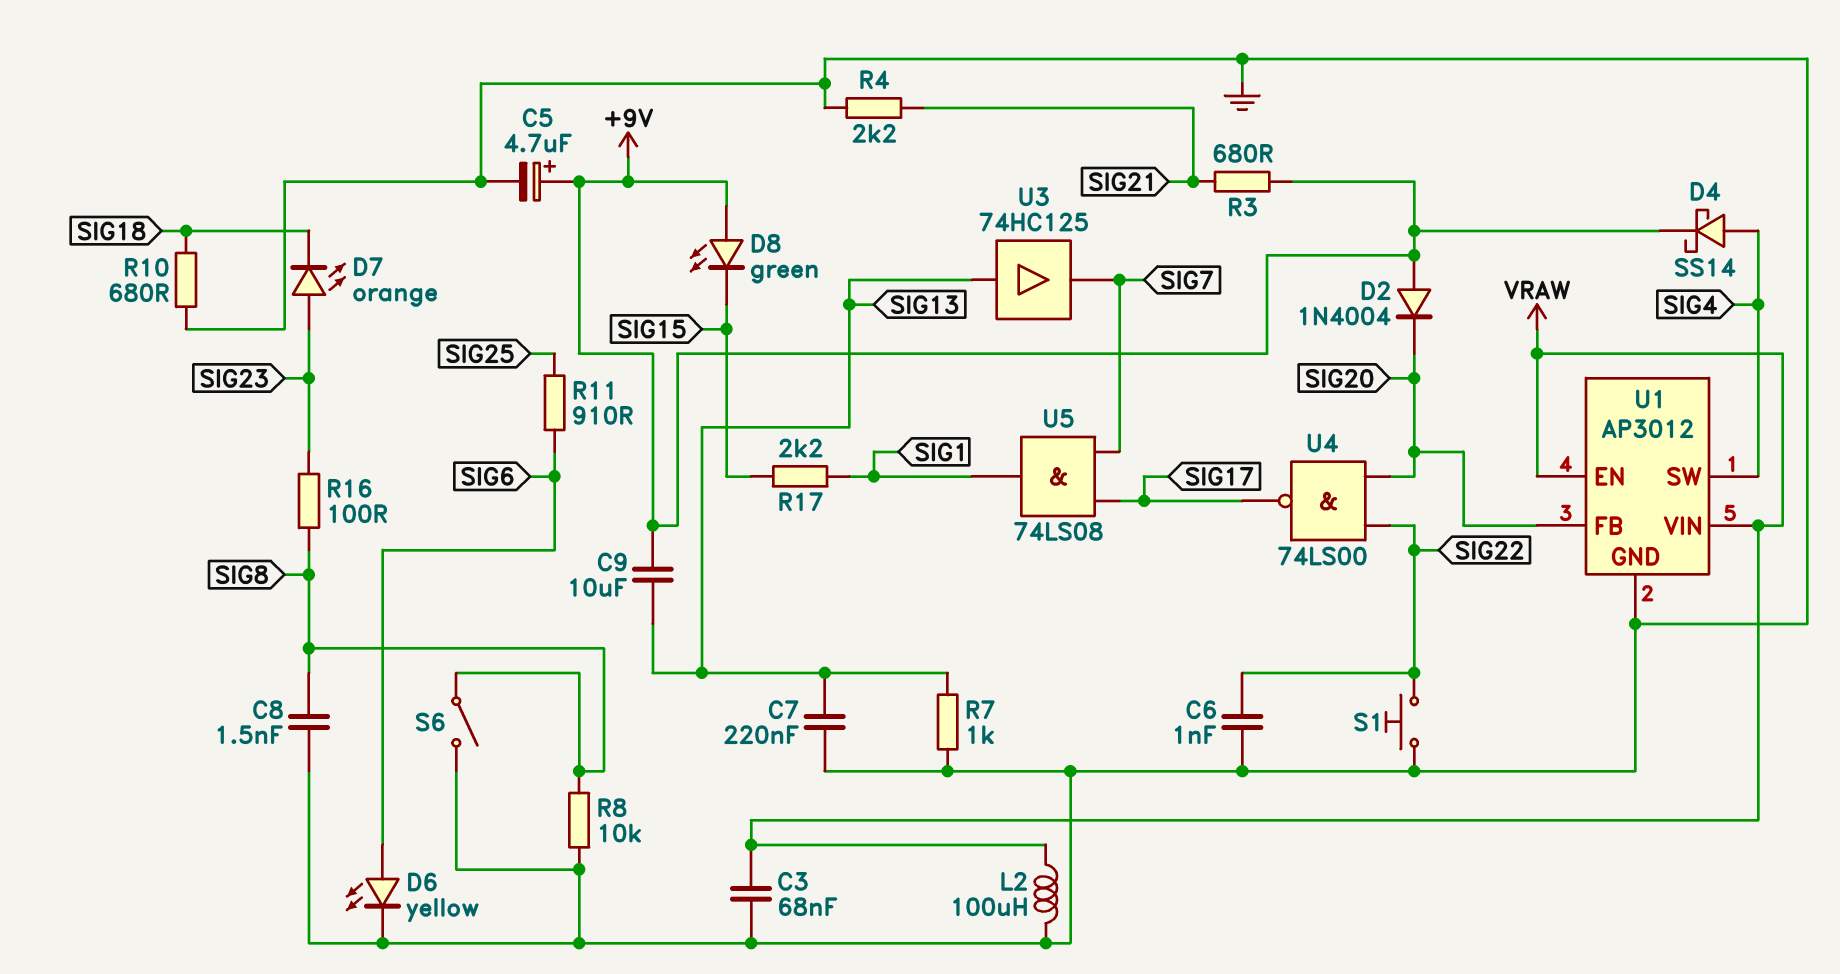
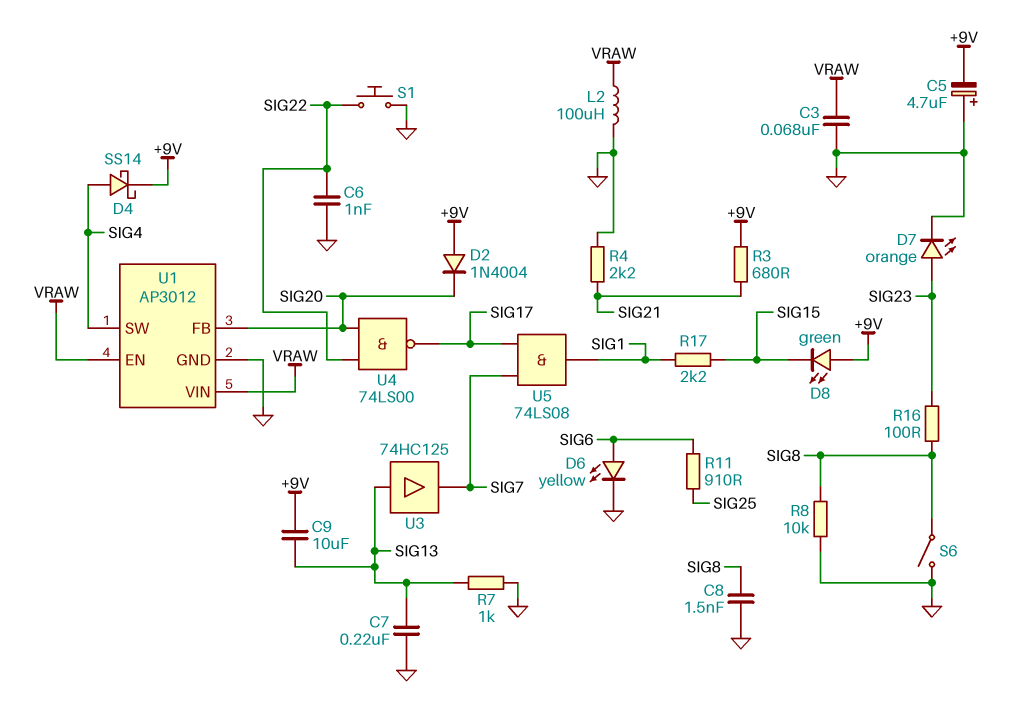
C5: 4.7uF (plus +9V, minus GND) -> 4.7uF (plus GND, minus +9V)
D7: LED orange (A SIG23, K SIG18) -> LED orange (A SIG23, K GND)
R10: 680 (GND, SIG18) -> none

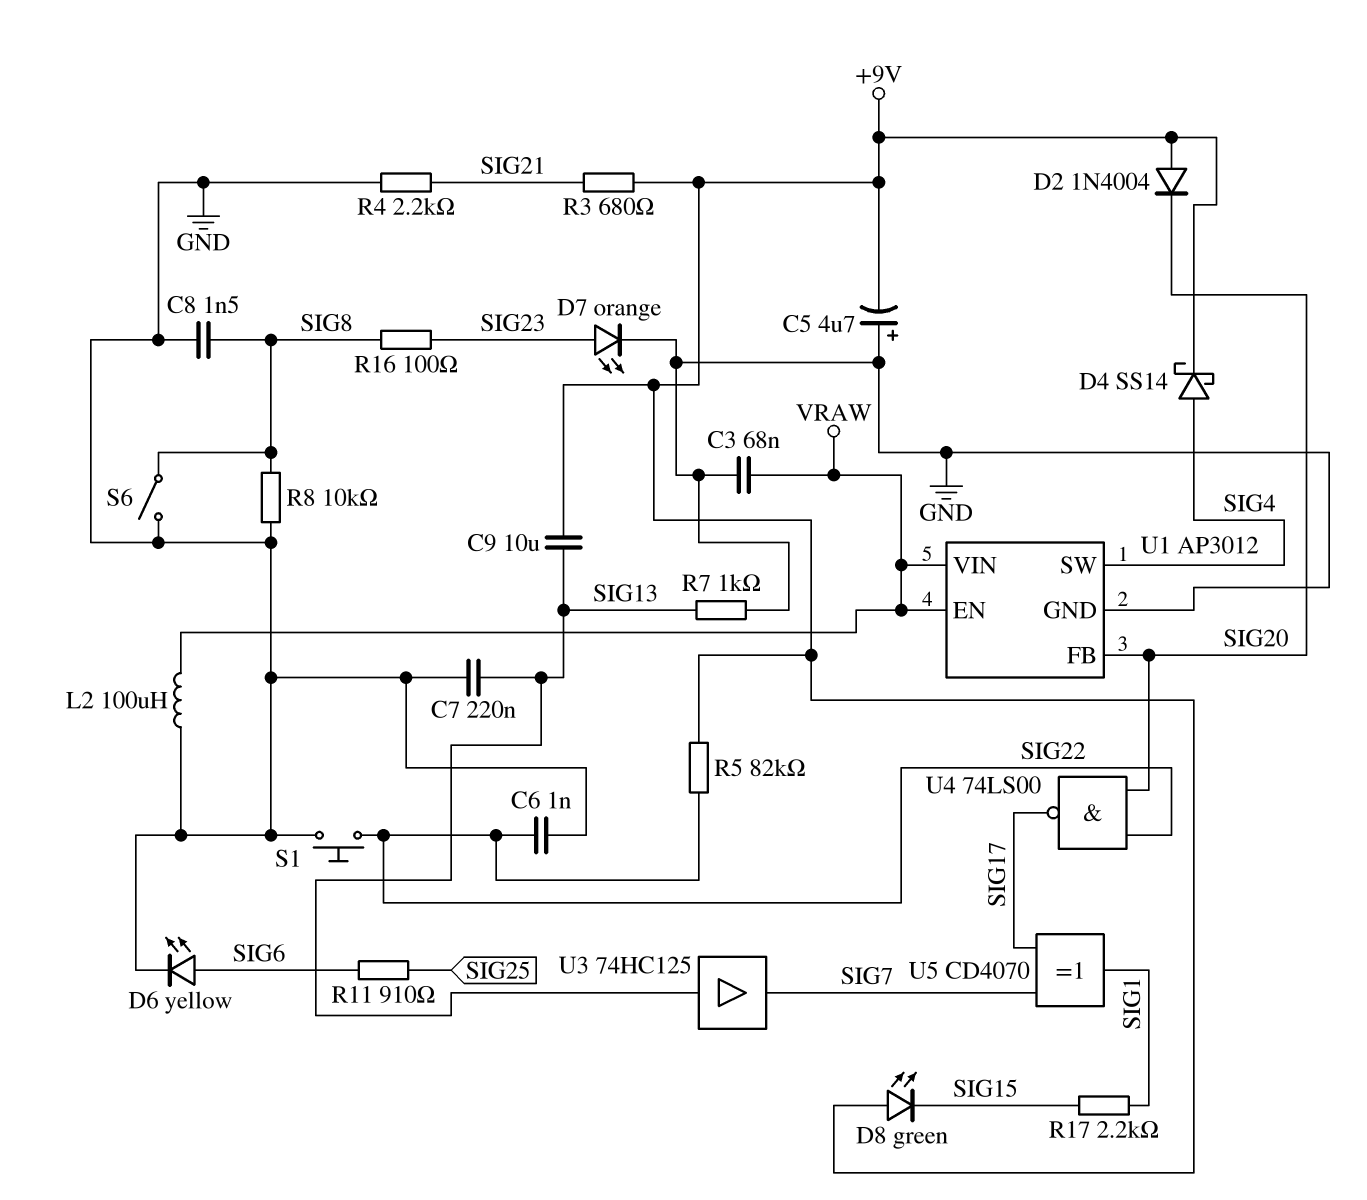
R5: none -> 82k (+9V, SIG22)
U5: AND 74LS08 (in SIG7, in SIG17, out SIG1) -> XOR CD4070 (in SIG7, in SIG17, out SIG1)

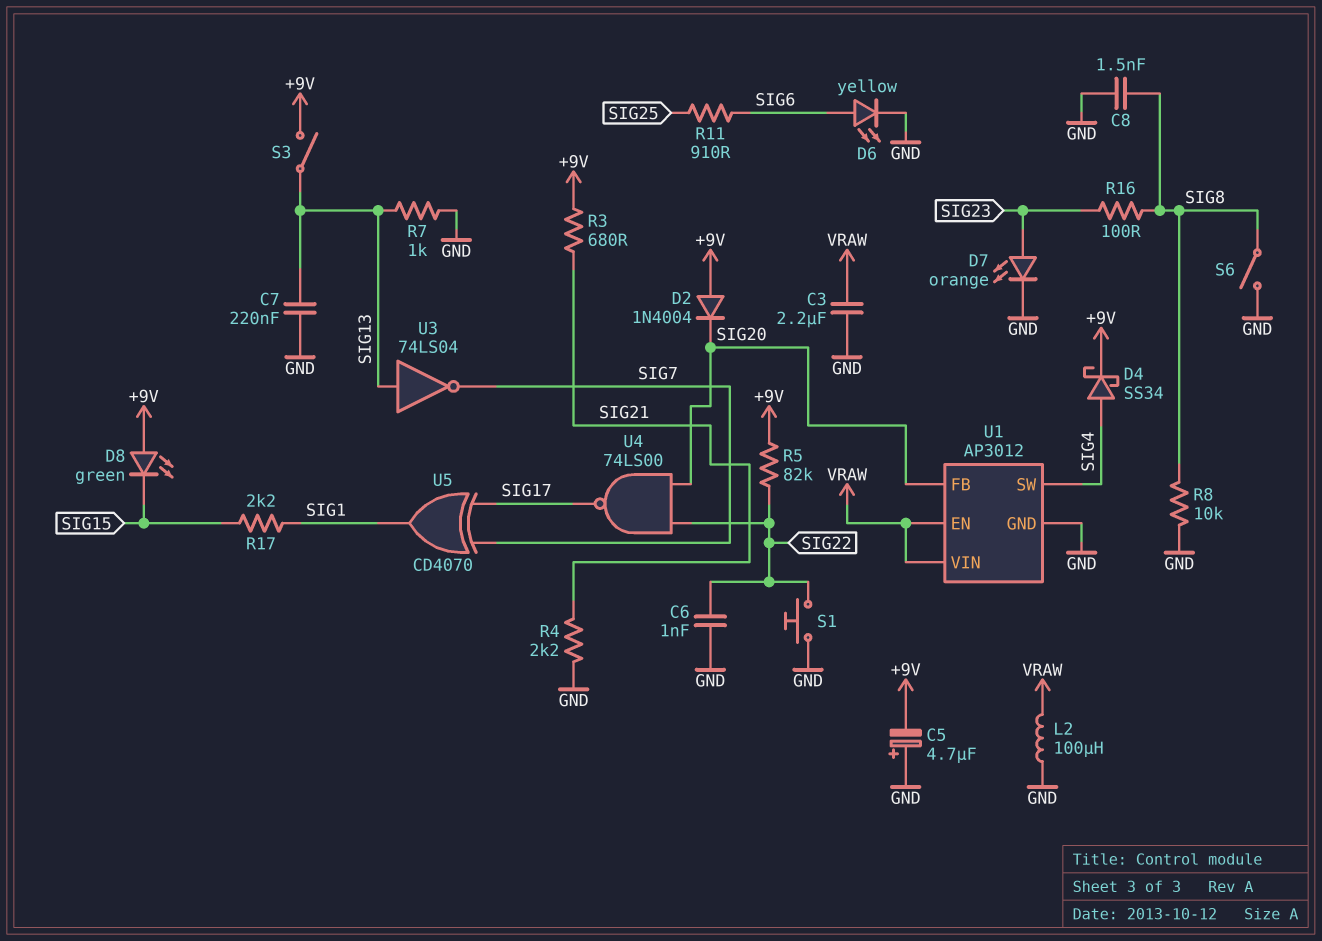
C3: 68nF (GND, VRAW) -> 2.2uF (GND, VRAW)
C9: 10uF (+9V, SIG13) -> none
D4: schottky SS14 (A SIG4, K +9V) -> schottky SS34 (A SIG4, K +9V)
S3: none -> switch (+9V, SIG13)
U3: buffer 74HC125 (in SIG13, out SIG7) -> NOT 74LS04 (in SIG13, out SIG7)

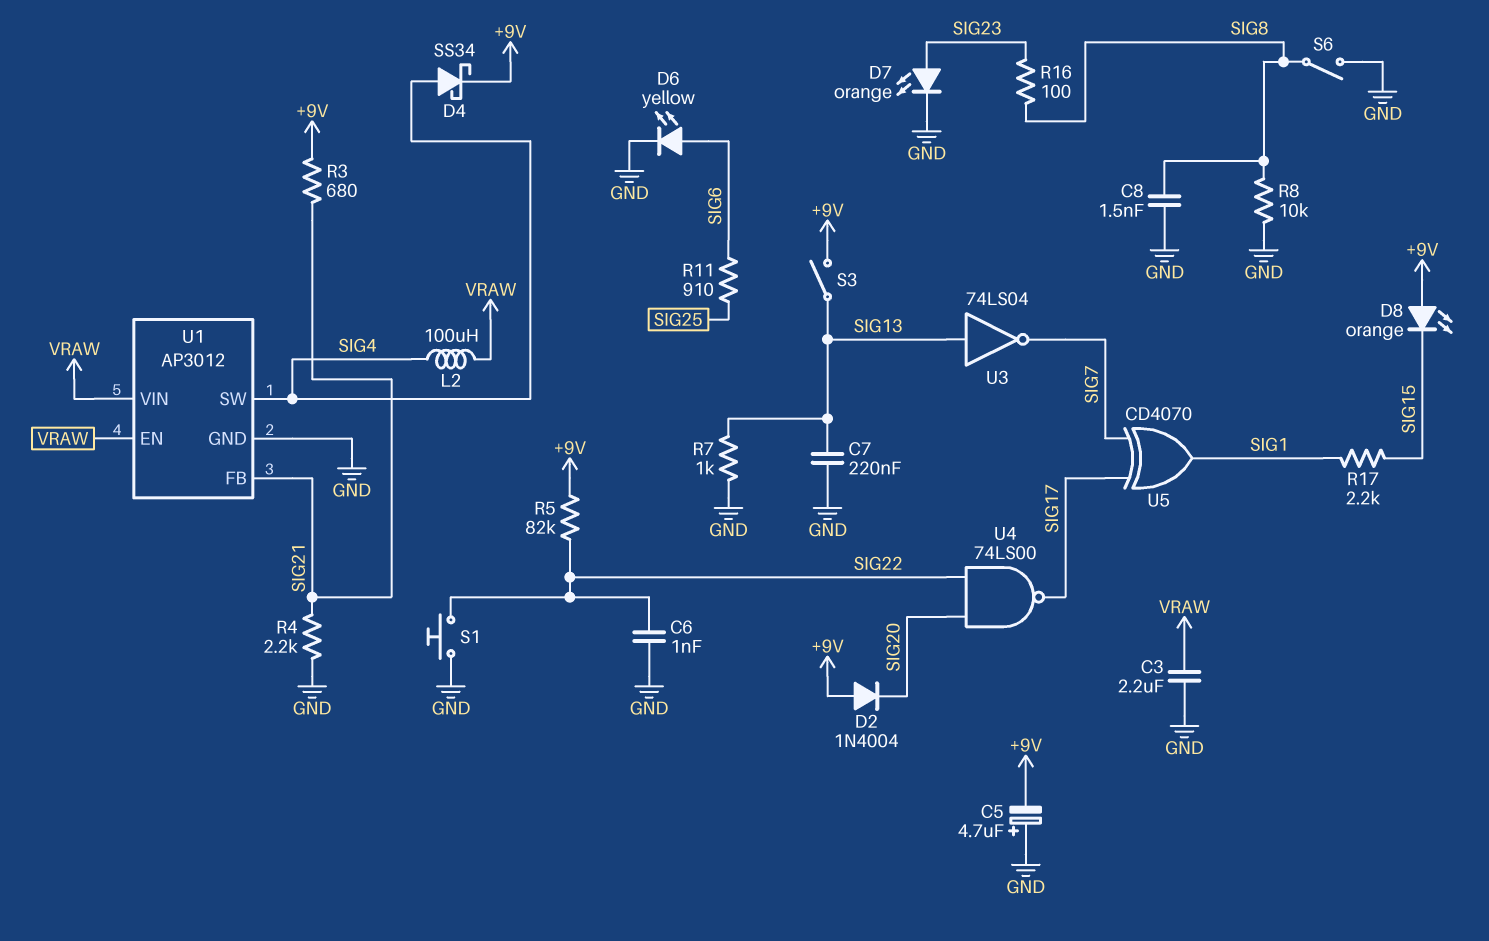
D8: LED green (A +9V, K SIG15) -> LED orange (A +9V, K SIG15)
L2: 100uH (GND, VRAW) -> 100uH (SIG4, VRAW)
U1 pin FB: SIG20 -> SIG21

